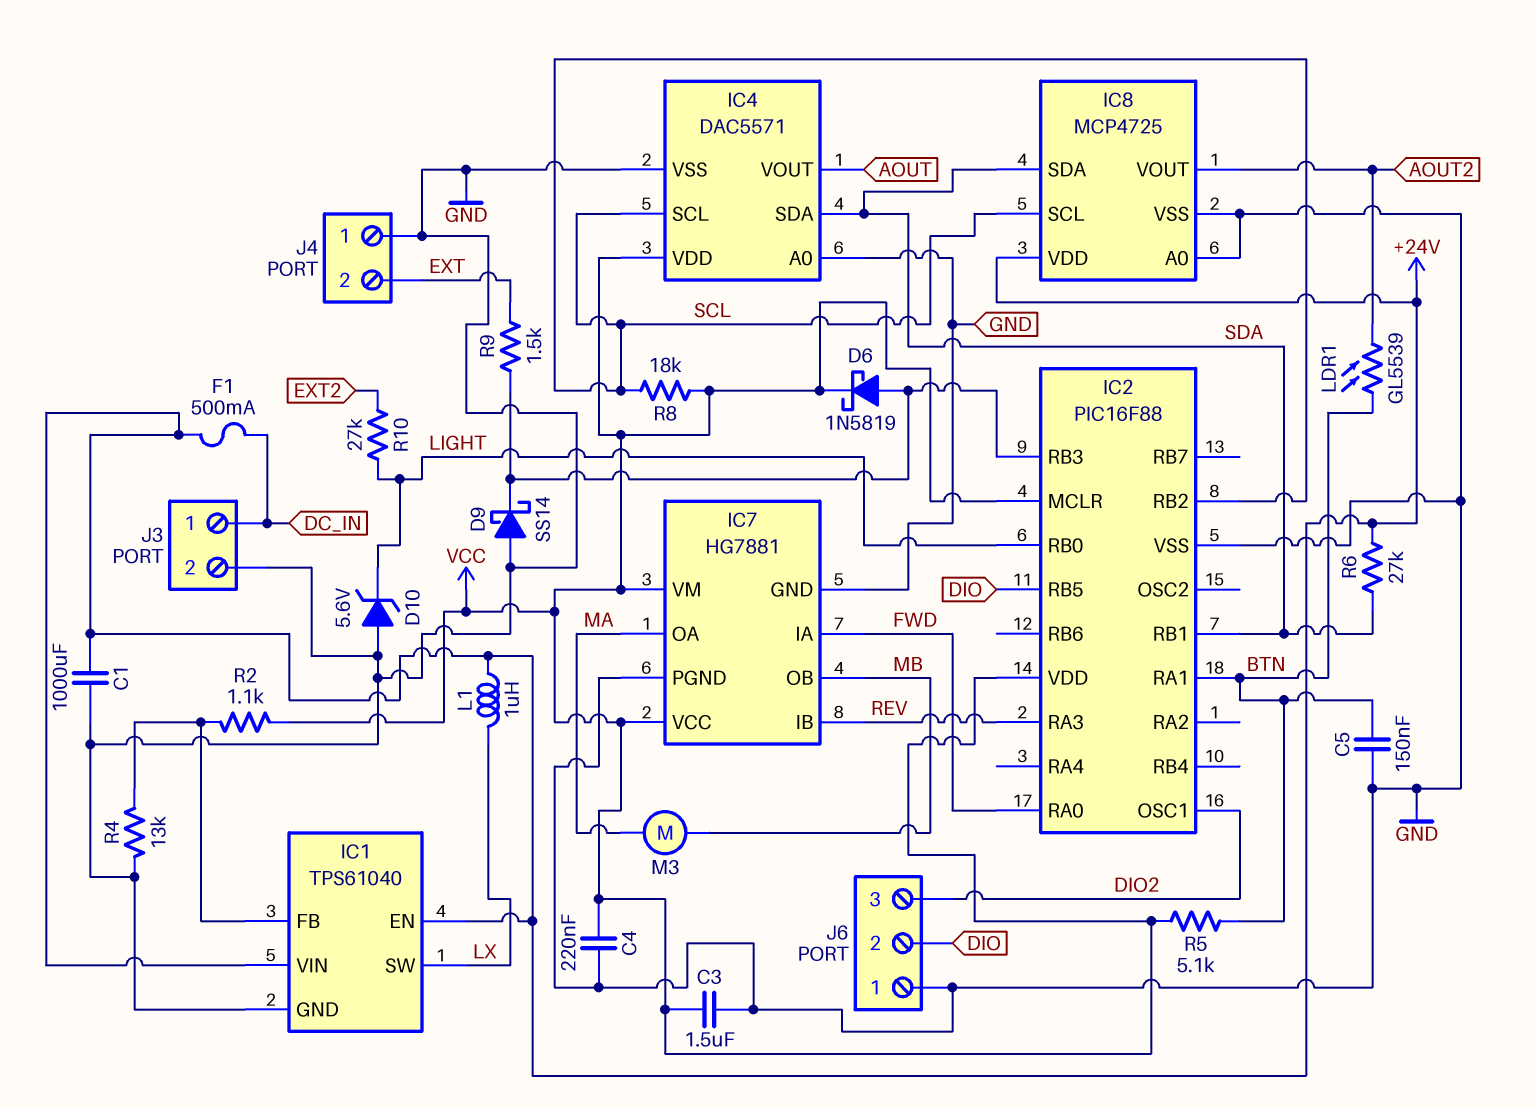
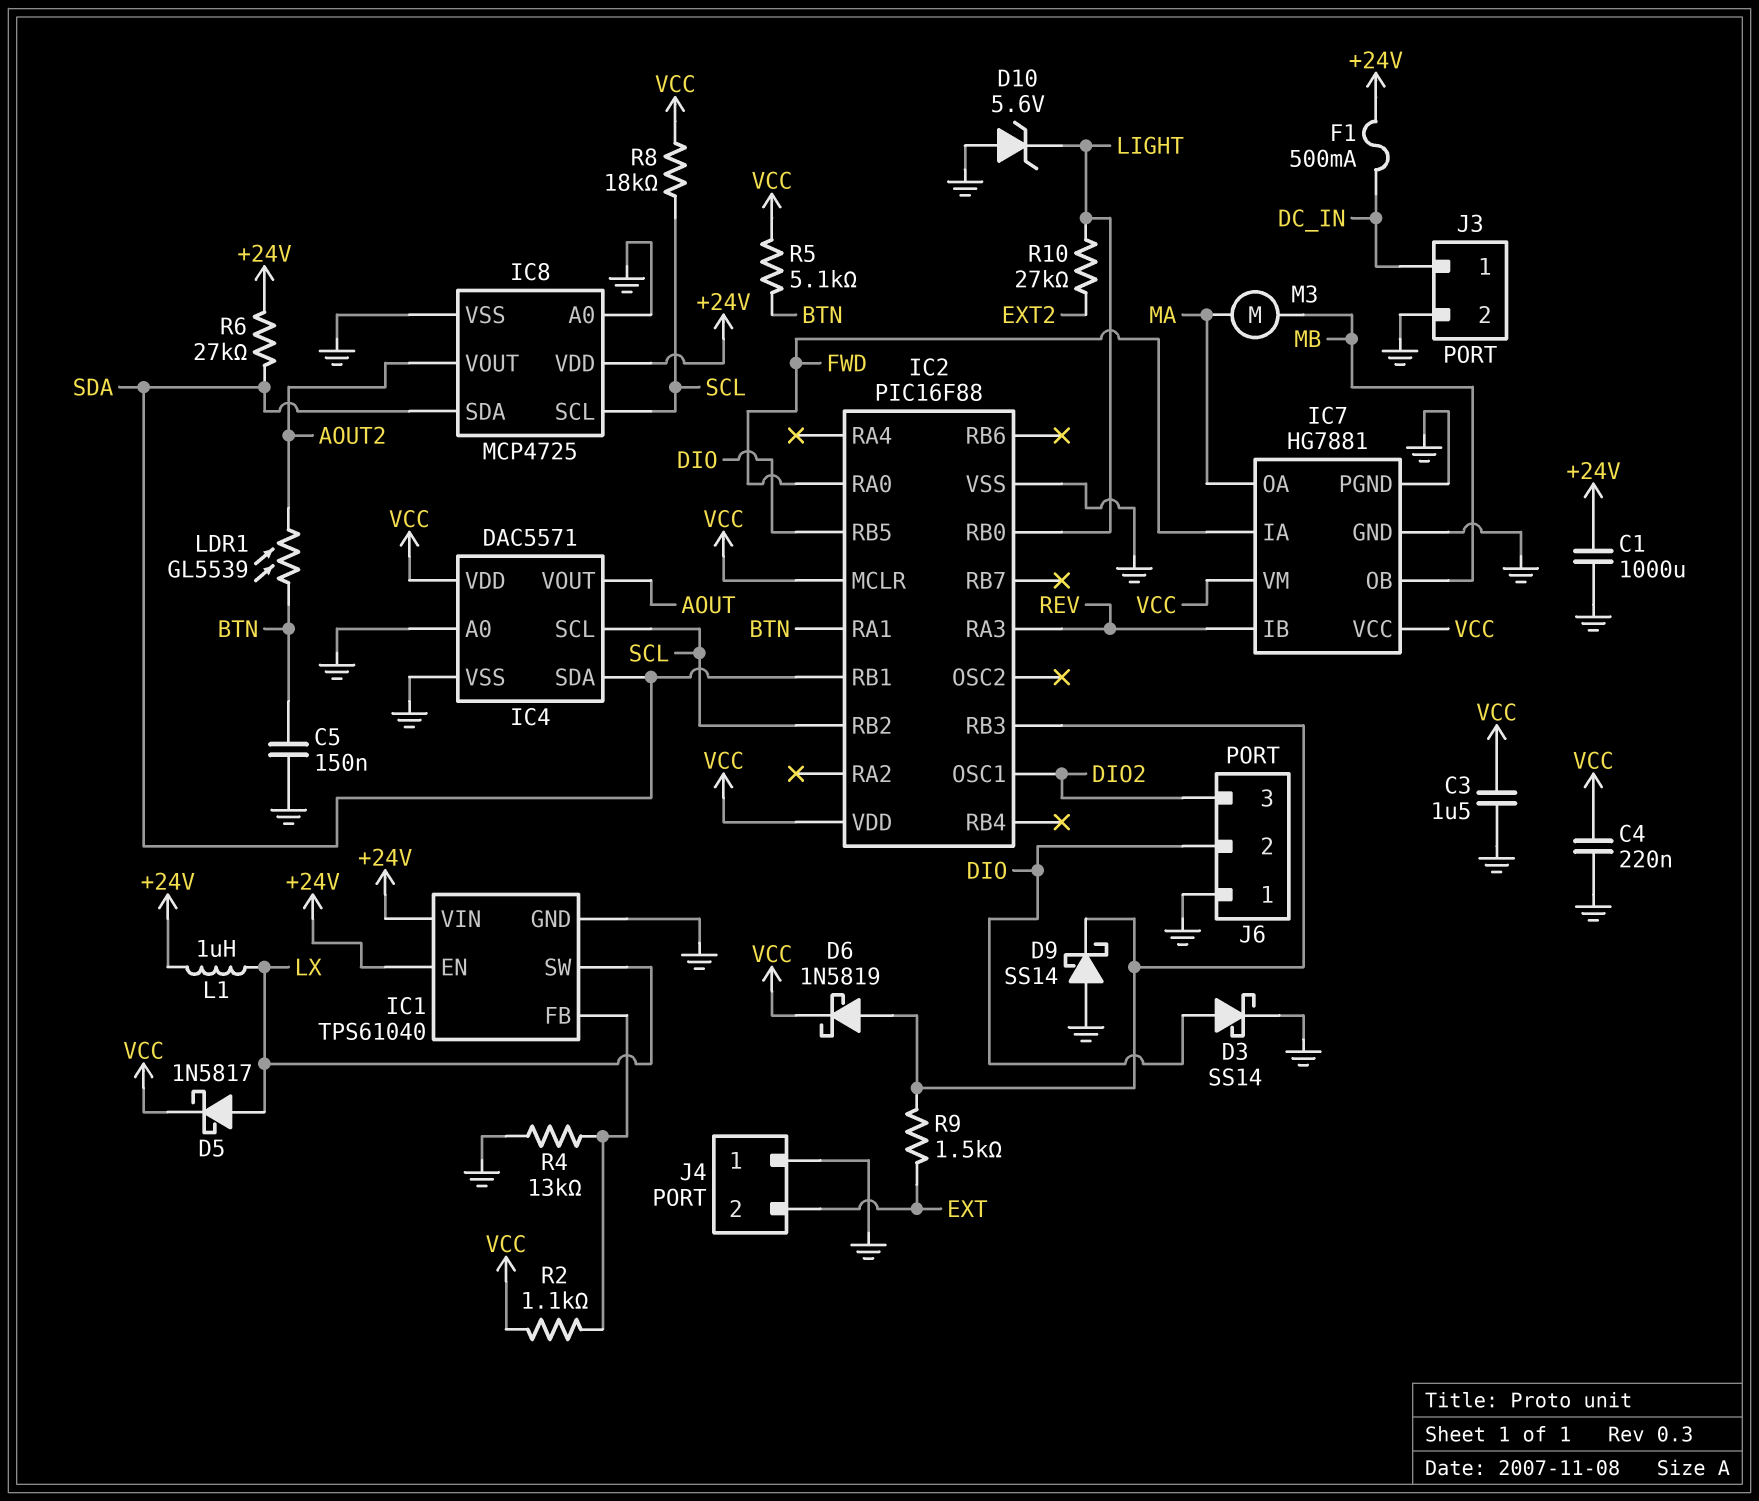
D3: none -> schottky SS14 (A DIO, K GND)
D5: none -> schottky 1N5817 (A LX, K VCC)

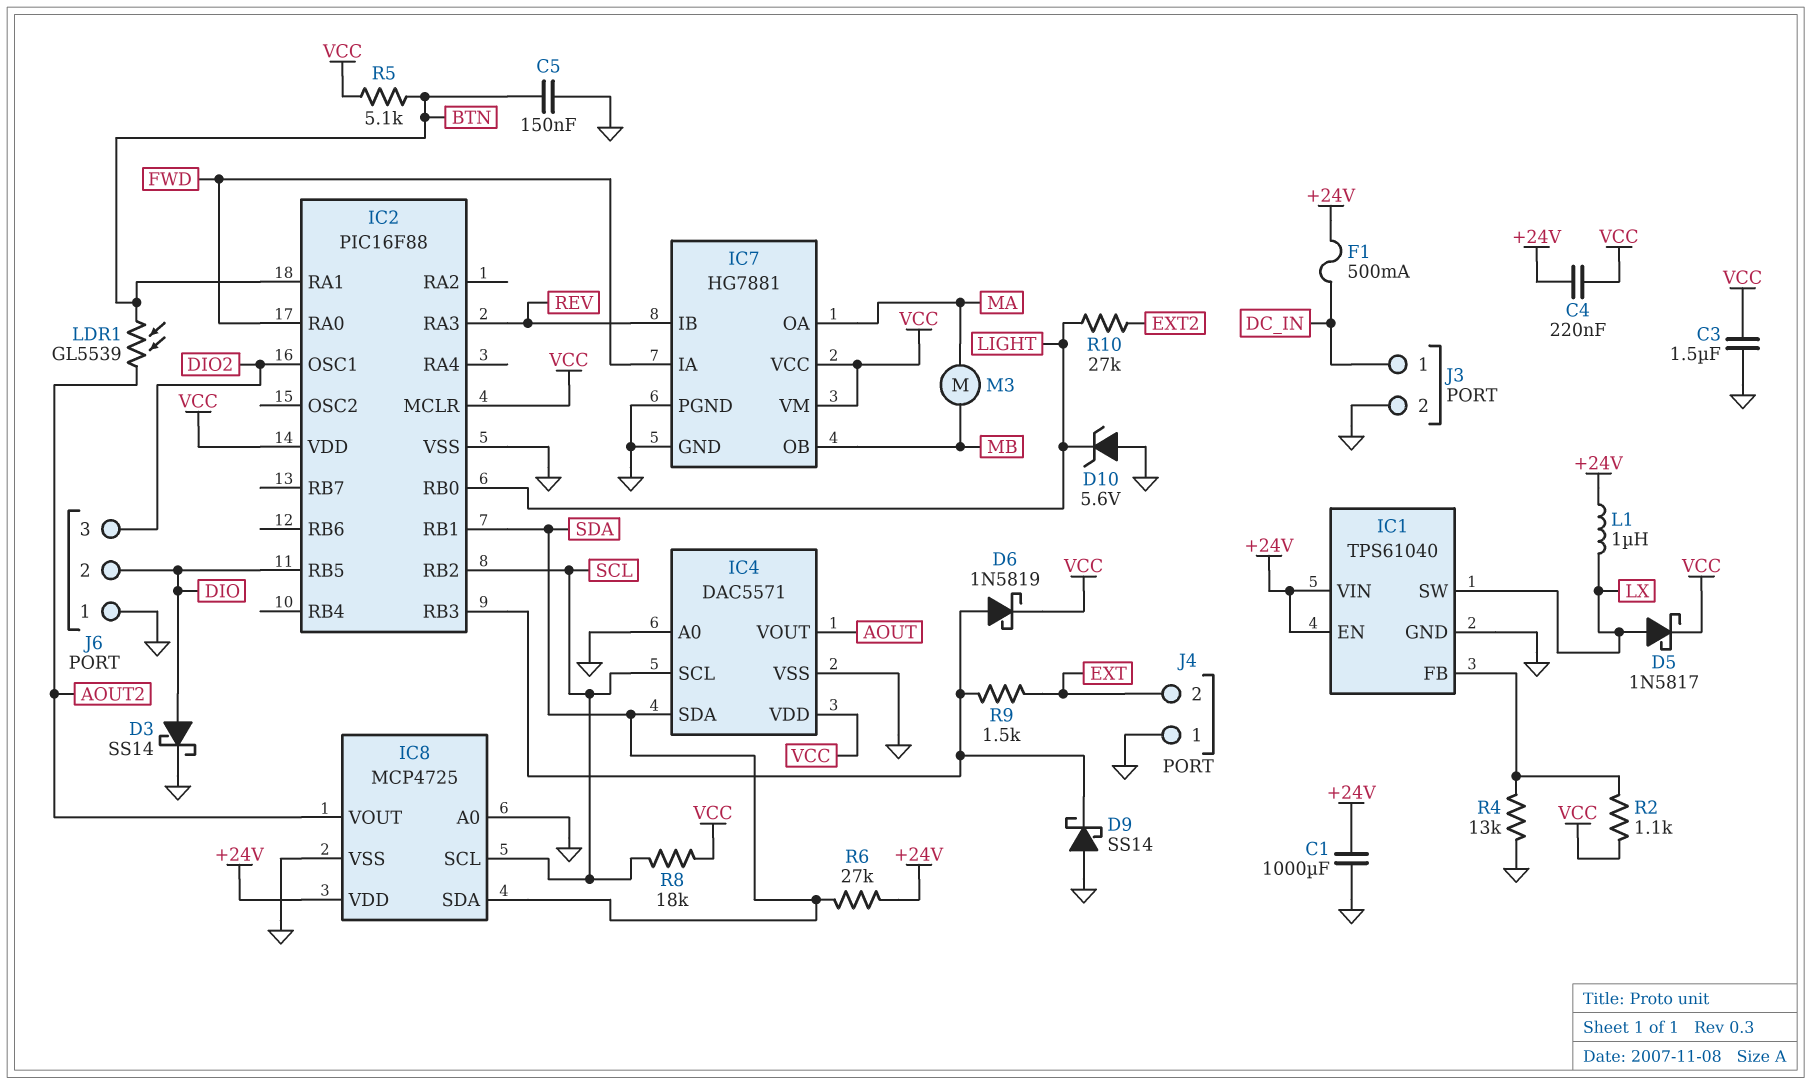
C4: 220nF (GND, VCC) -> 220nF (+24V, VCC)

